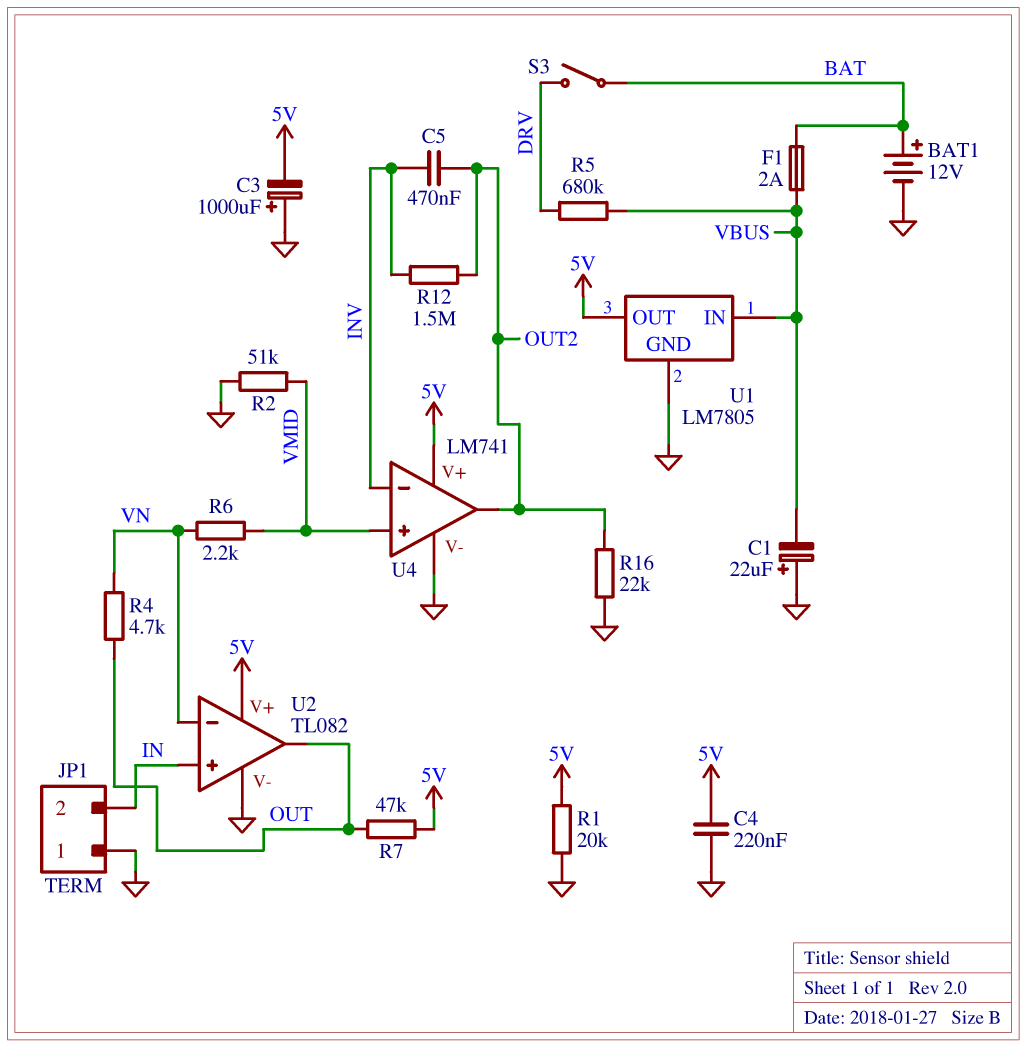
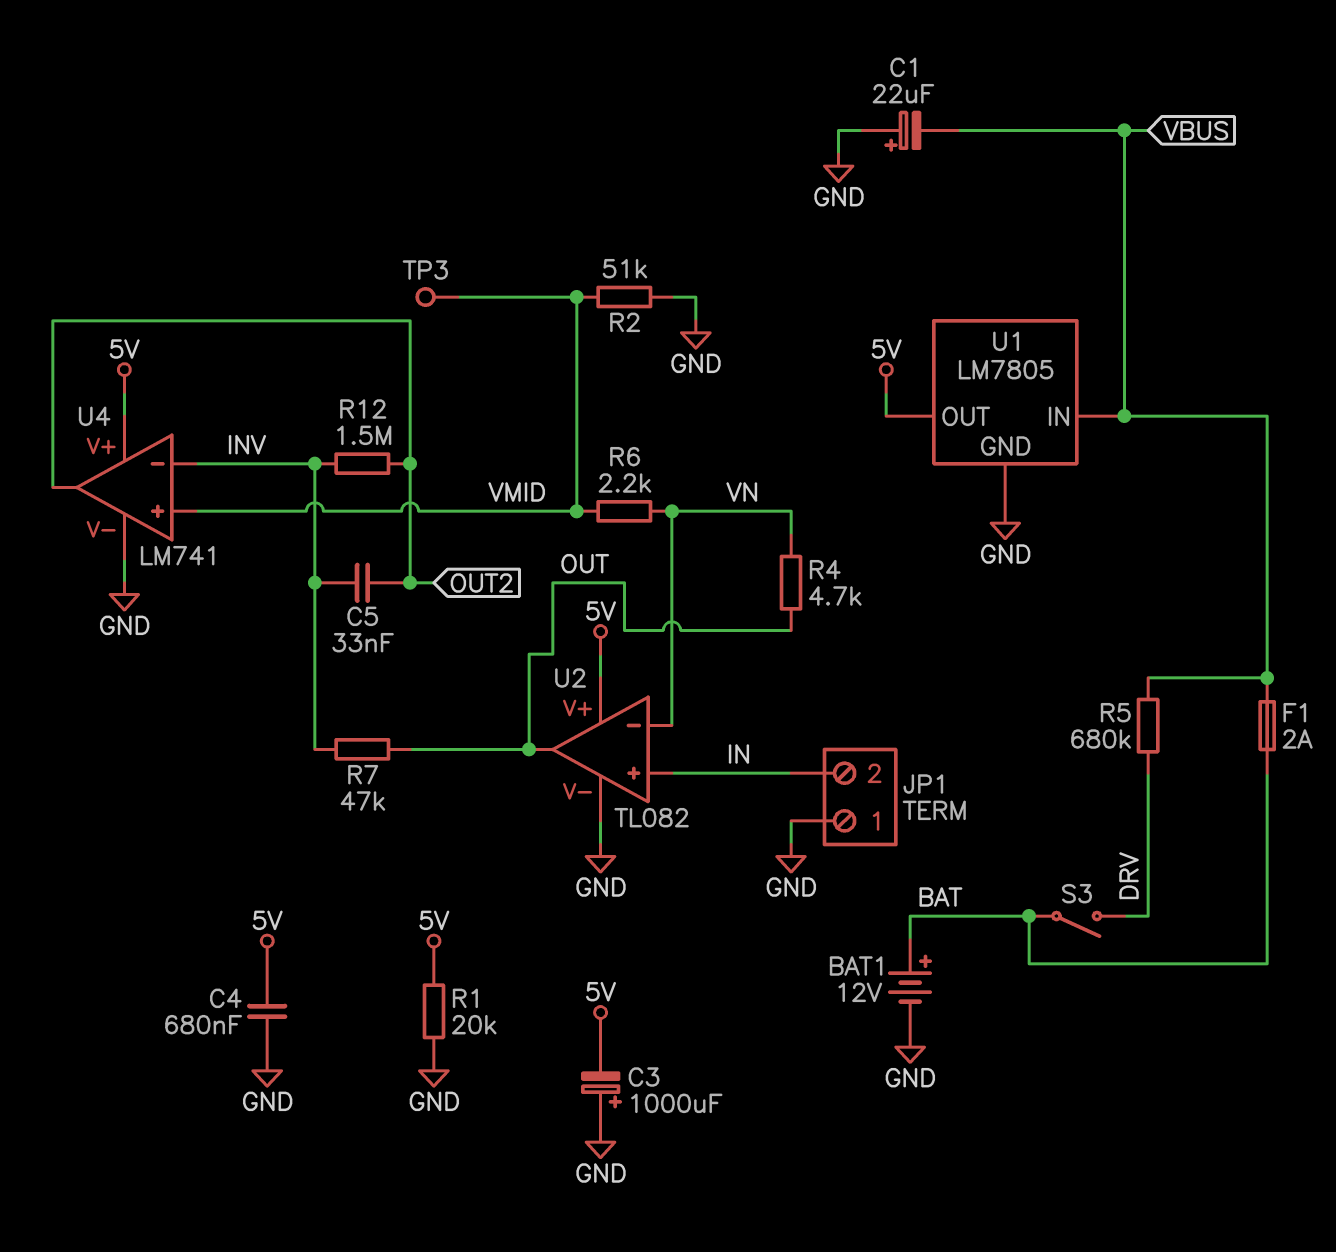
C4: 220nF (5V, GND) -> 680nF (5V, GND)
C5: 470nF (INV, OUT2) -> 33nF (INV, OUT2)
R7: 47k (5V, OUT) -> 47k (INV, OUT)
R16: 22k (GND, OUT2) -> none
TP3: none -> test point (VMID)

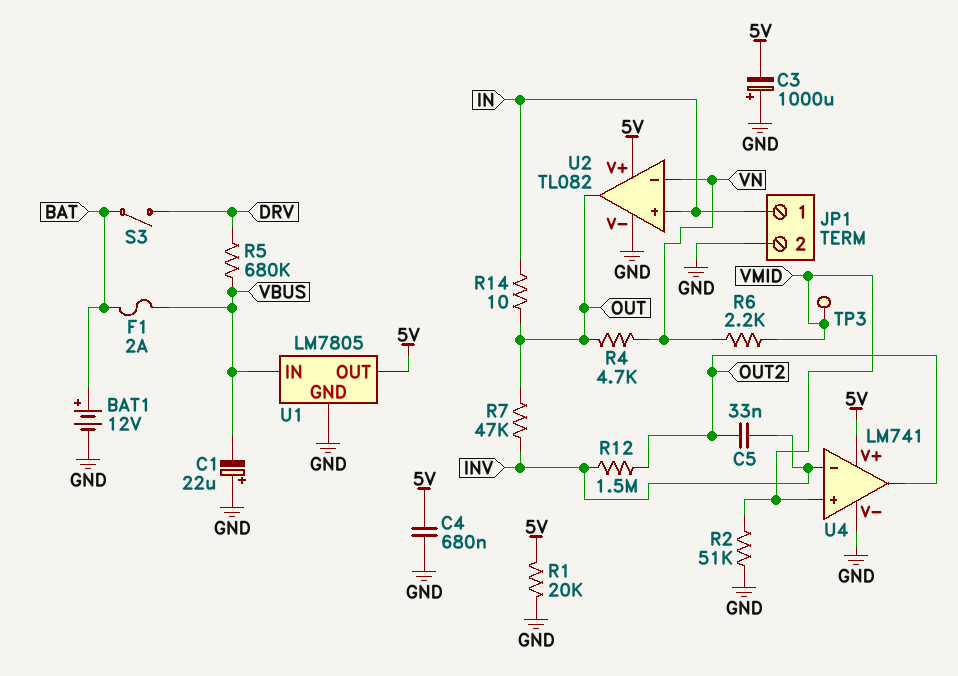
JP1 pin 1: GND -> IN
JP1 pin 2: IN -> GND
R14: none -> 10 (IN, OUT)

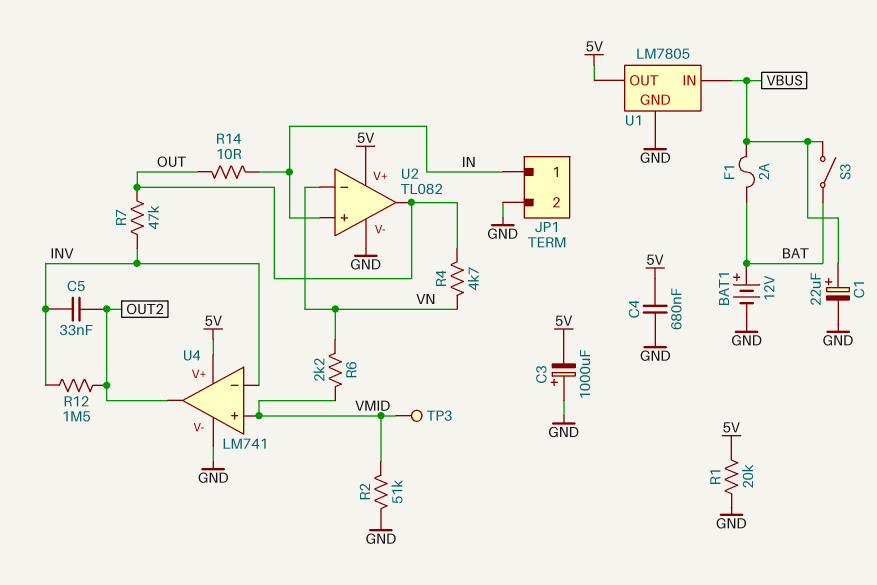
C1: 22uF (plus GND, minus VBUS) -> 22uF (plus VBUS, minus GND)
R5: 680k (DRV, VBUS) -> none
S3: switch (BAT, DRV) -> switch (BAT, VBUS)

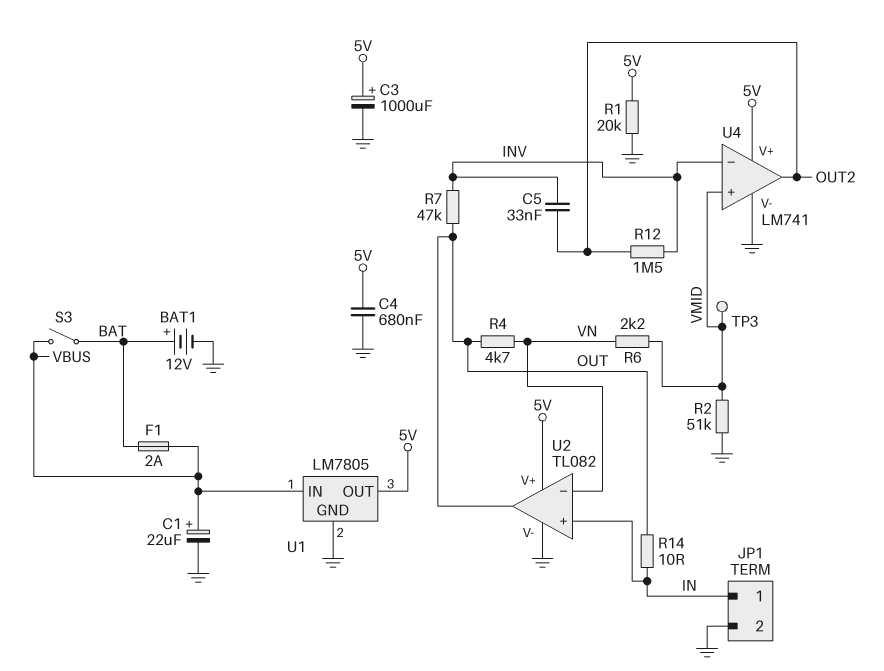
C3: 1000uF (plus GND, minus 5V) -> 1000uF (plus 5V, minus GND)

